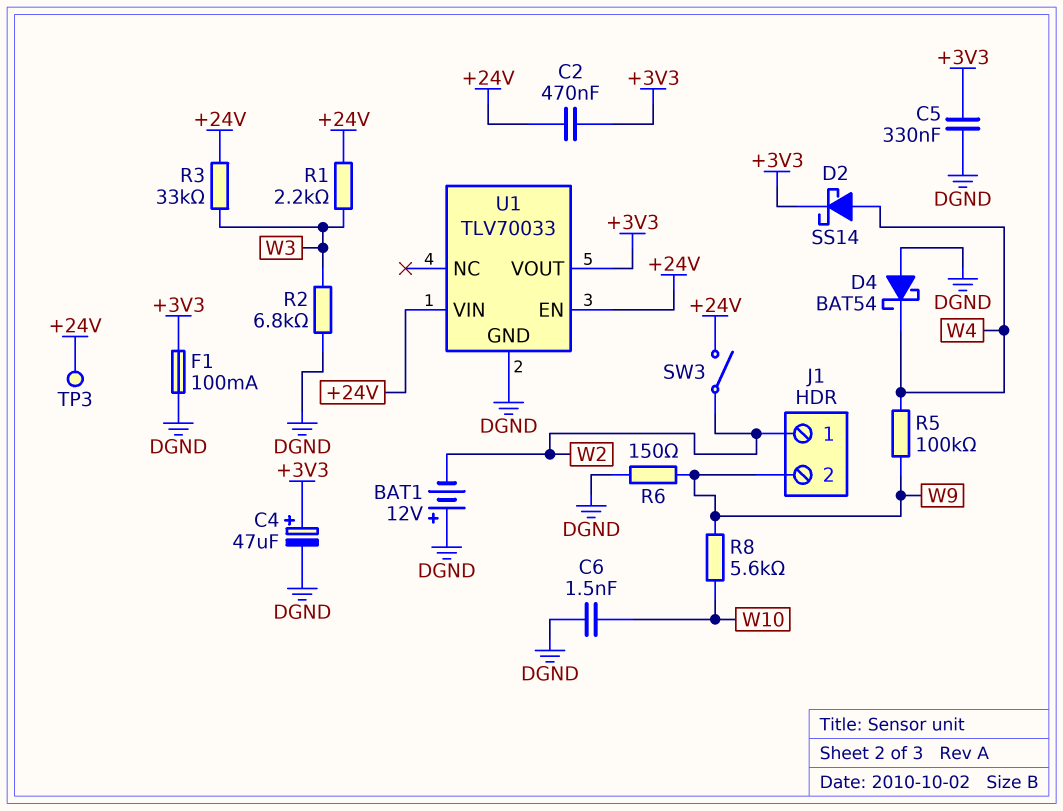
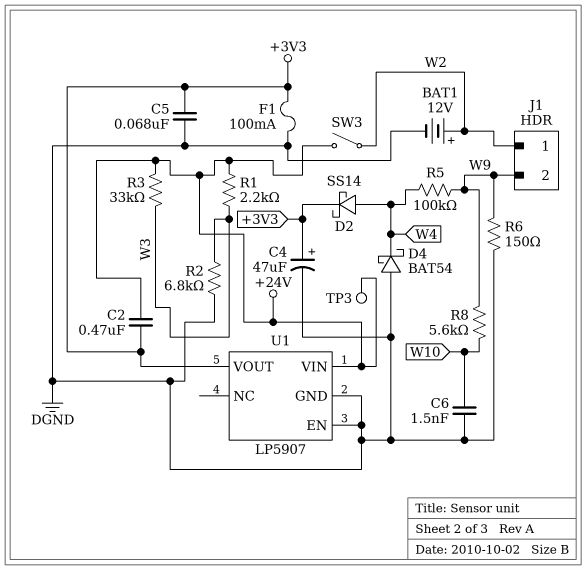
BAT1: 12V (plus DGND, minus W2) -> 12V (plus W2, minus DGND)
C5: 330nF (+3V3, DGND) -> 68nF (+3V3, DGND)
U1: TLV70033 -> LP5907
U1 pin EN: +24V -> DGND

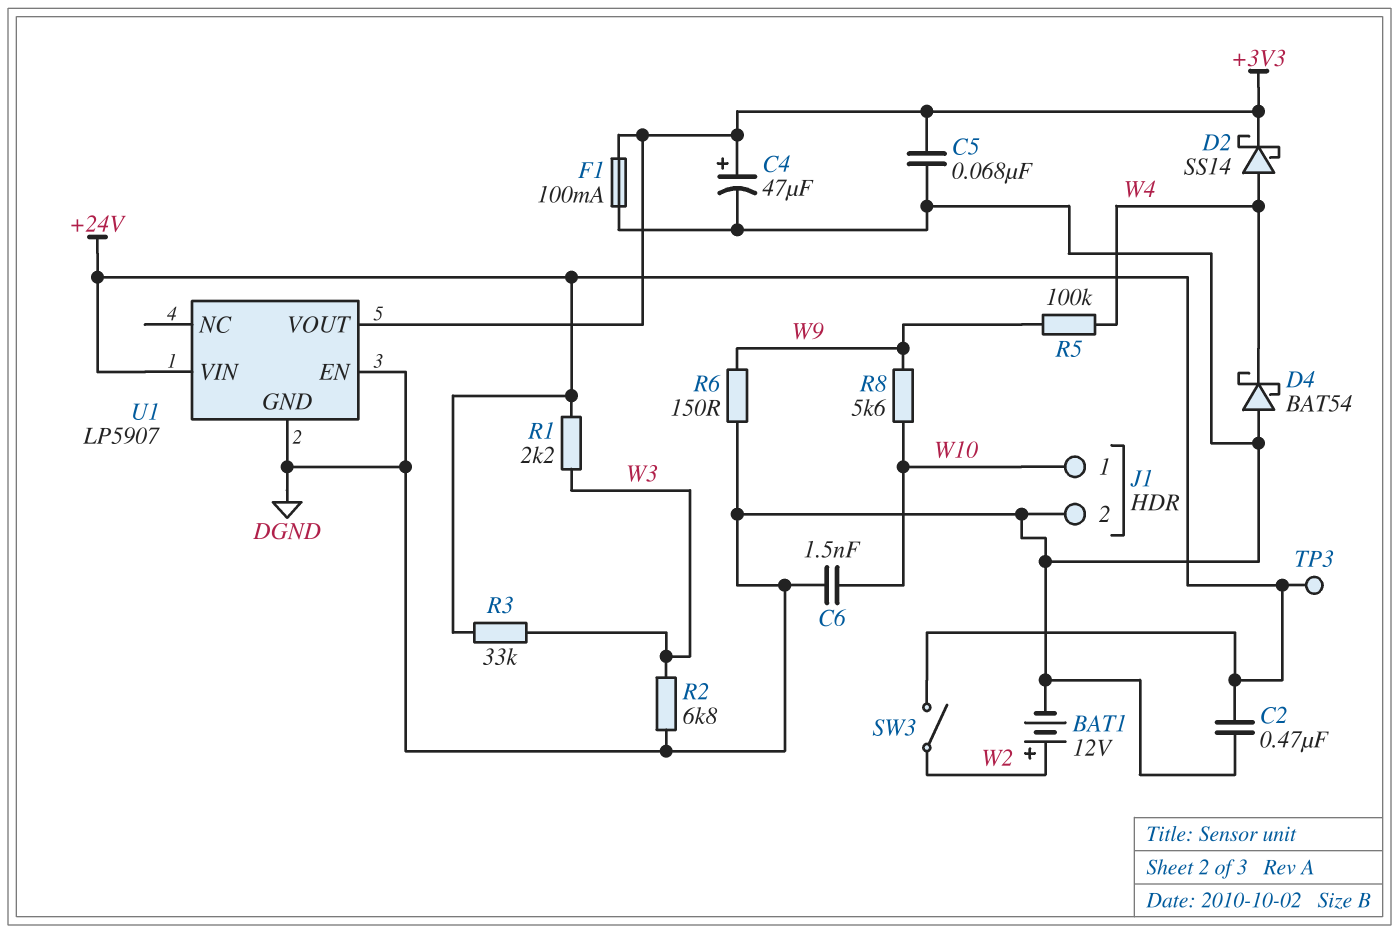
C2: 470nF (+3V3, +24V) -> 470nF (+24V, DGND)
J1 pin 1: W2 -> W10
J1 pin 2: W9 -> DGND

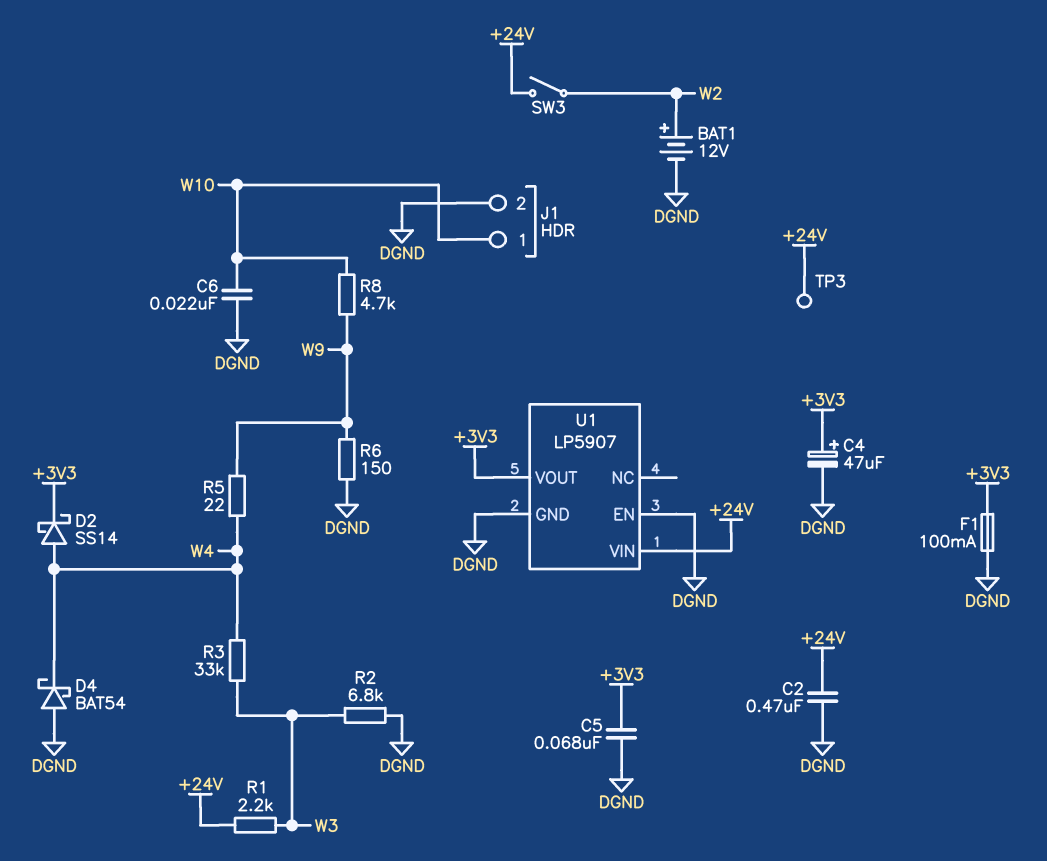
C6: 1.5nF (DGND, W10) -> 22nF (DGND, W10)
R3: 33k (+24V, W3) -> 33k (W3, W4)
R5: 100k (W4, W9) -> 22 (W4, W9)
R8: 5.6k (W9, W10) -> 4.7k (W9, W10)

